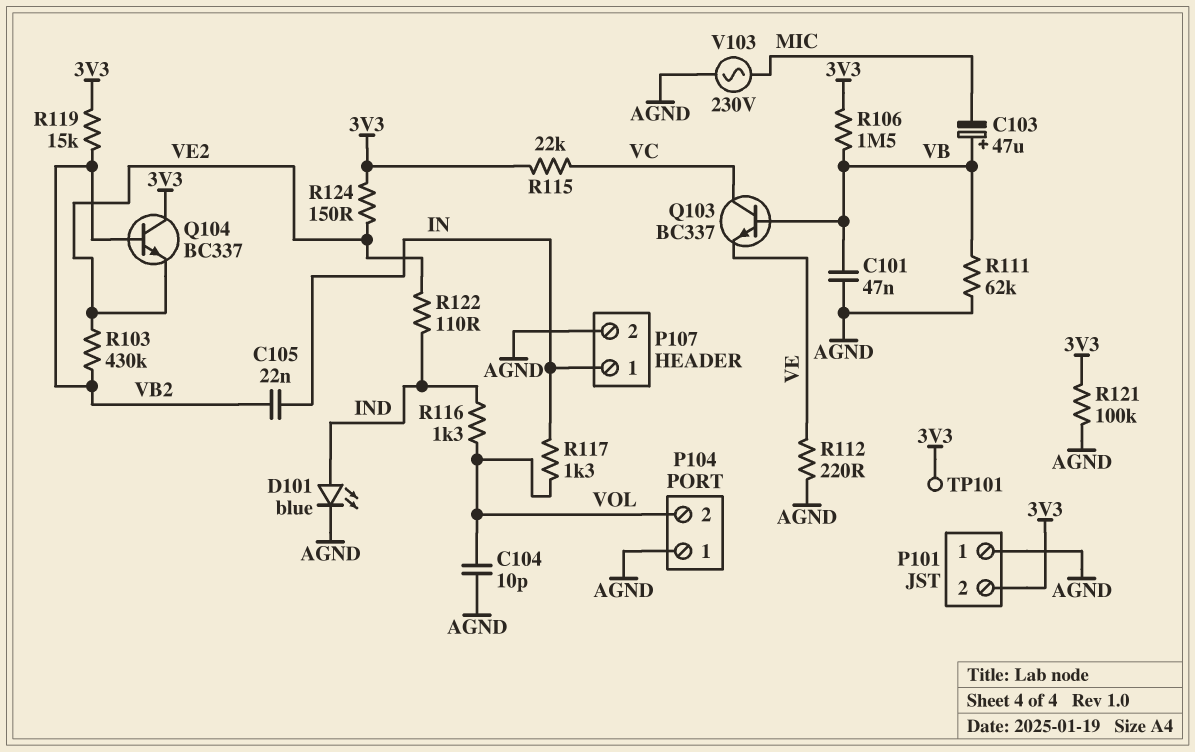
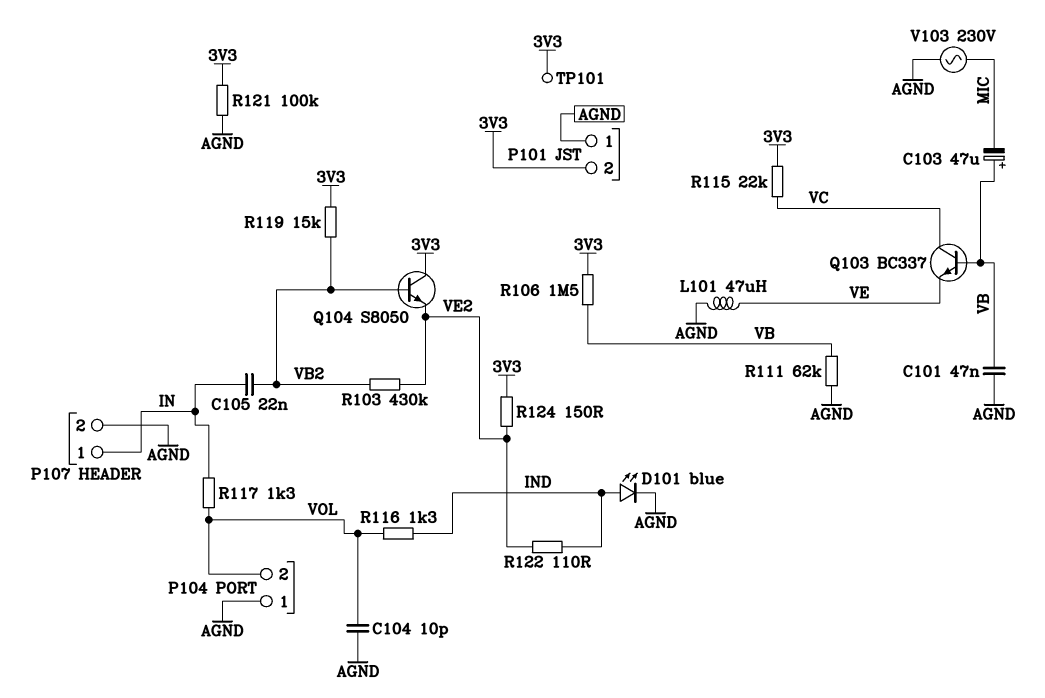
L101: none -> 47uH (AGND, VE)
Q104: NPN BC337 (B VB2, C 3V3, E VE2) -> NPN S8050 (B VB2, C 3V3, E VE2)
R112: 220 (AGND, VE) -> none

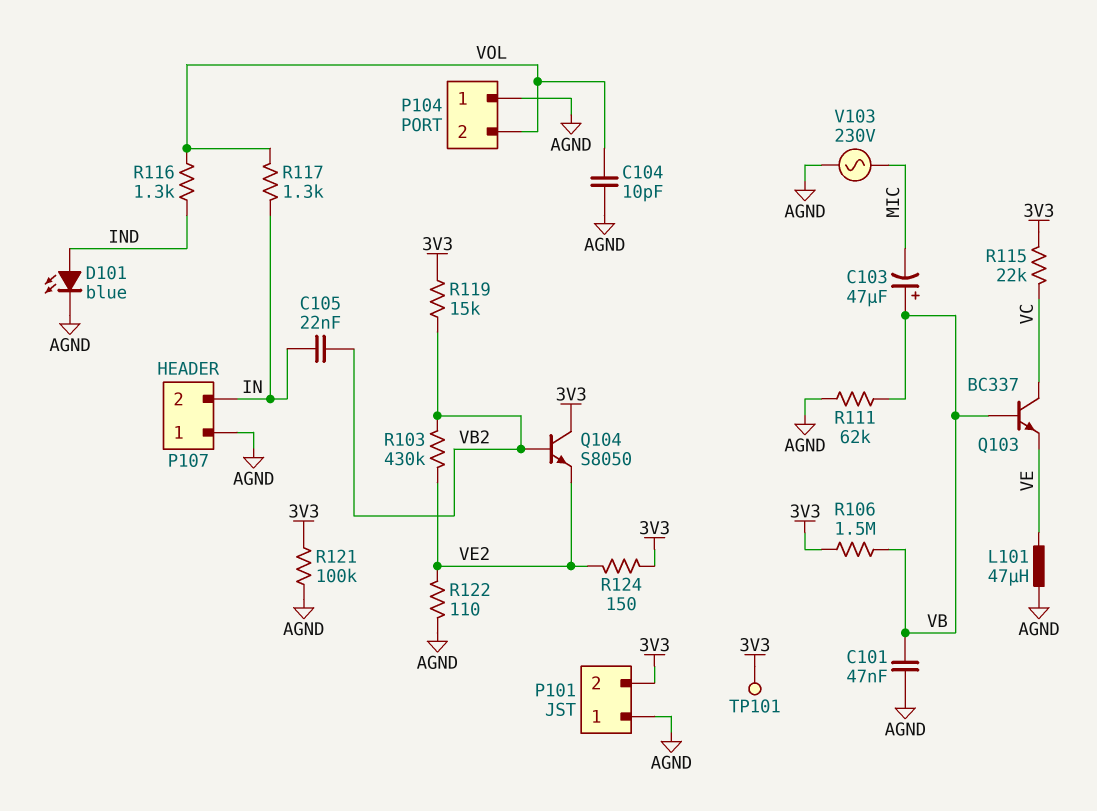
P107 pin 1: IN -> AGND
P107 pin 2: AGND -> IN
R122: 110 (IND, VE2) -> 110 (AGND, VE2)

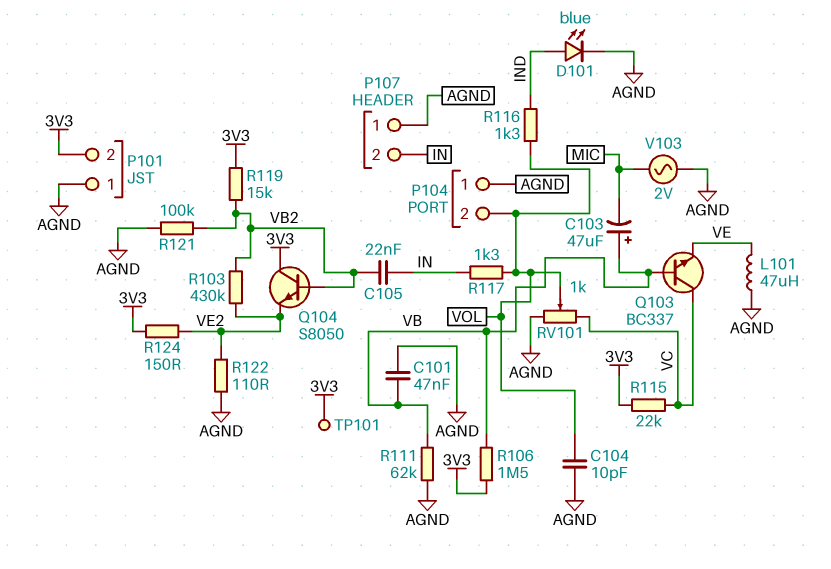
R121: 100k (3V3, AGND) -> 100k (AGND, VB2)
RV101: none -> 1k (AGND, VC, wiper VOL)
V103: AC 230V (AGND, MIC) -> AC 2V (AGND, MIC)

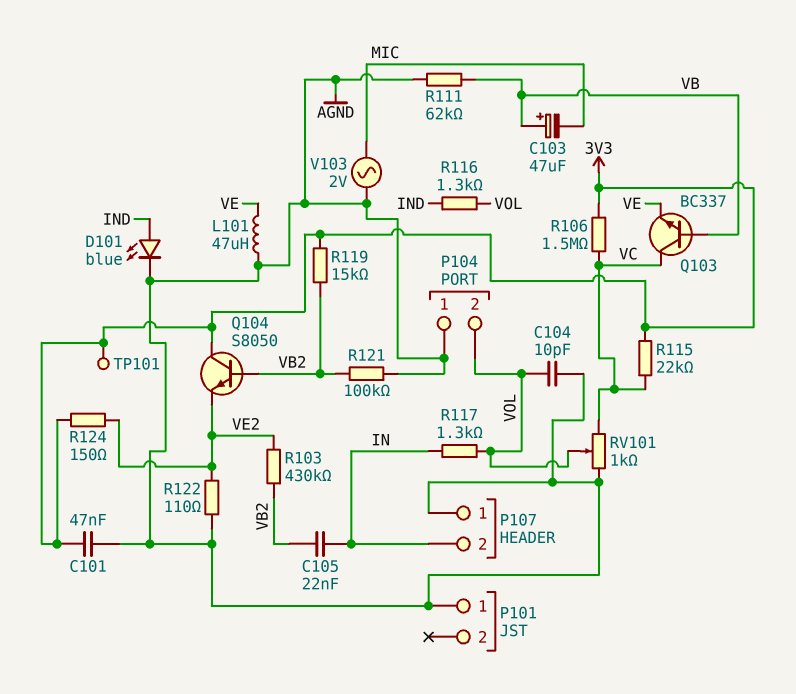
C101: 47nF (AGND, VB) -> 47nF (3V3, AGND)
P101 pin 2: 3V3 -> none
R106: 1.5M (3V3, VB) -> 1.5M (3V3, VC)

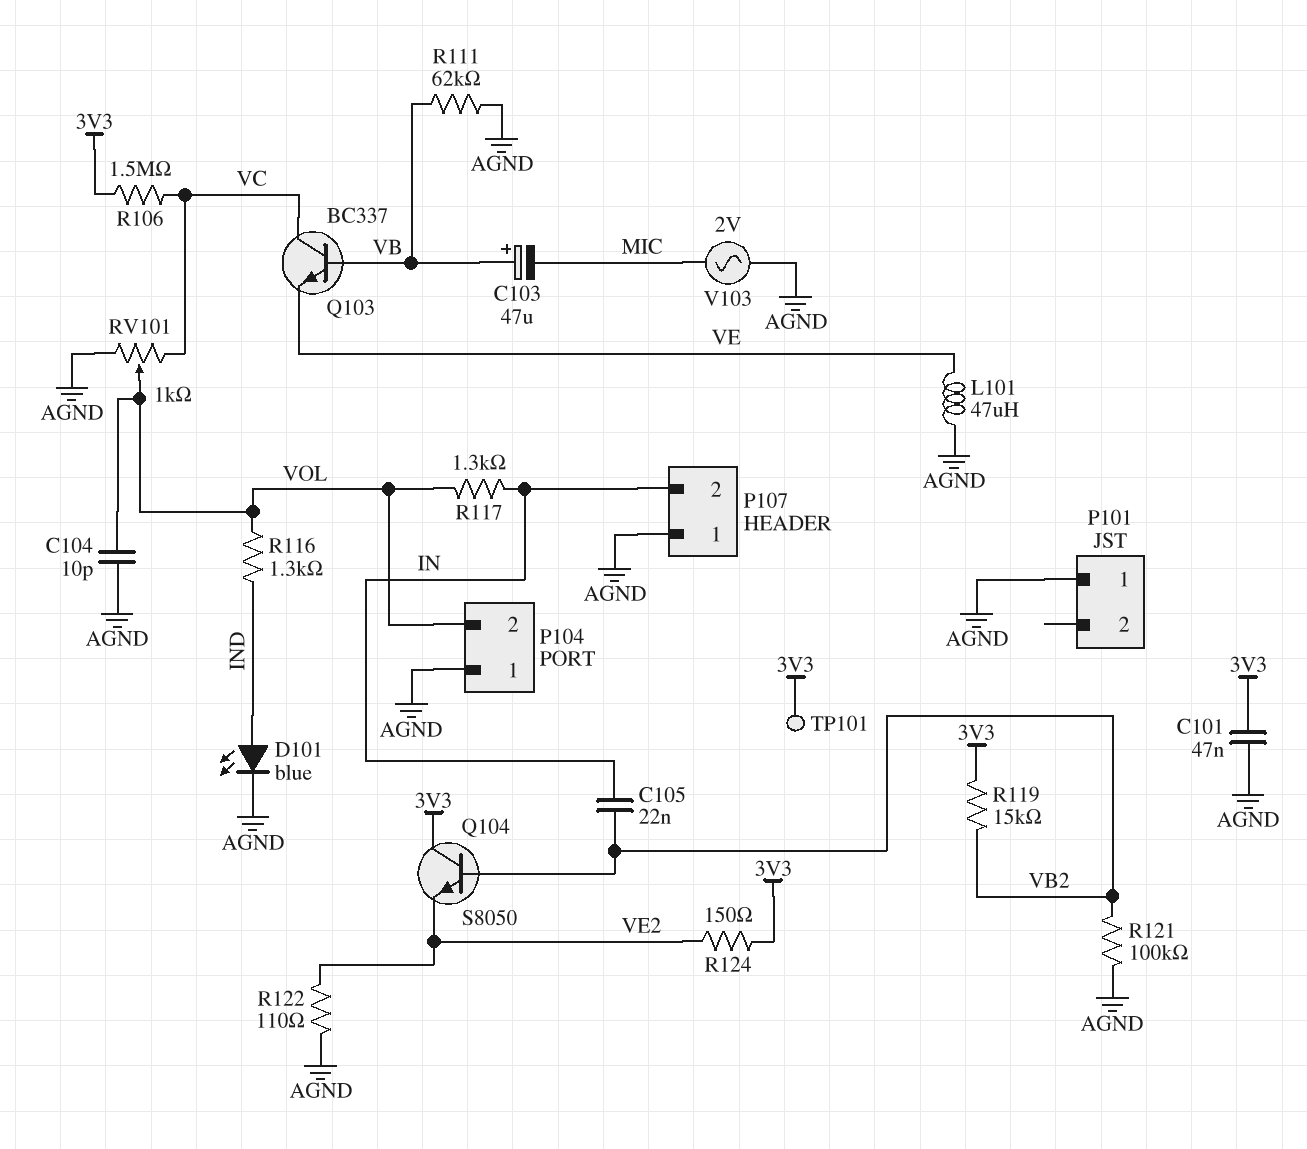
R103: 430k (VB2, VE2) -> none
R115: 22k (3V3, VC) -> none

